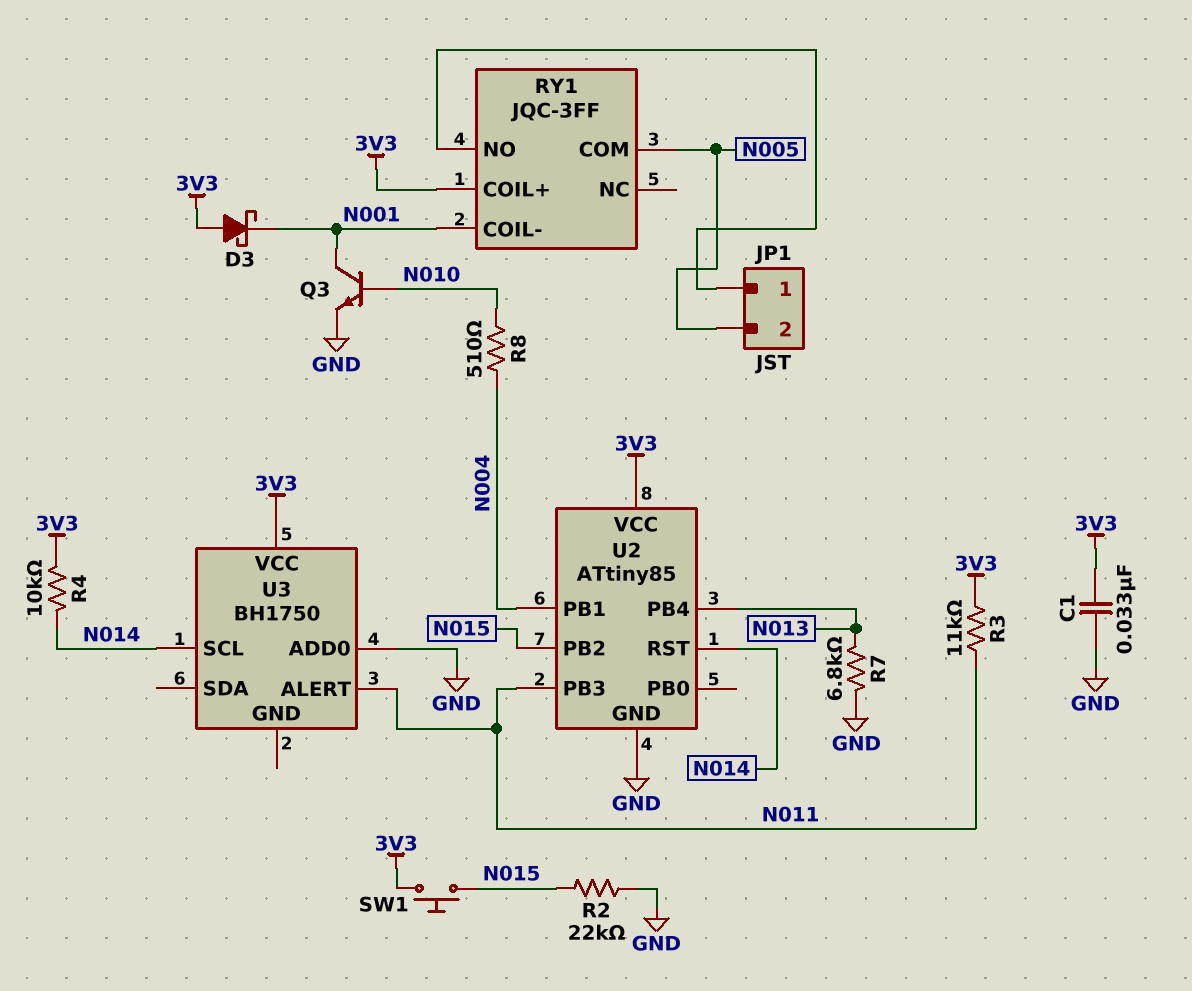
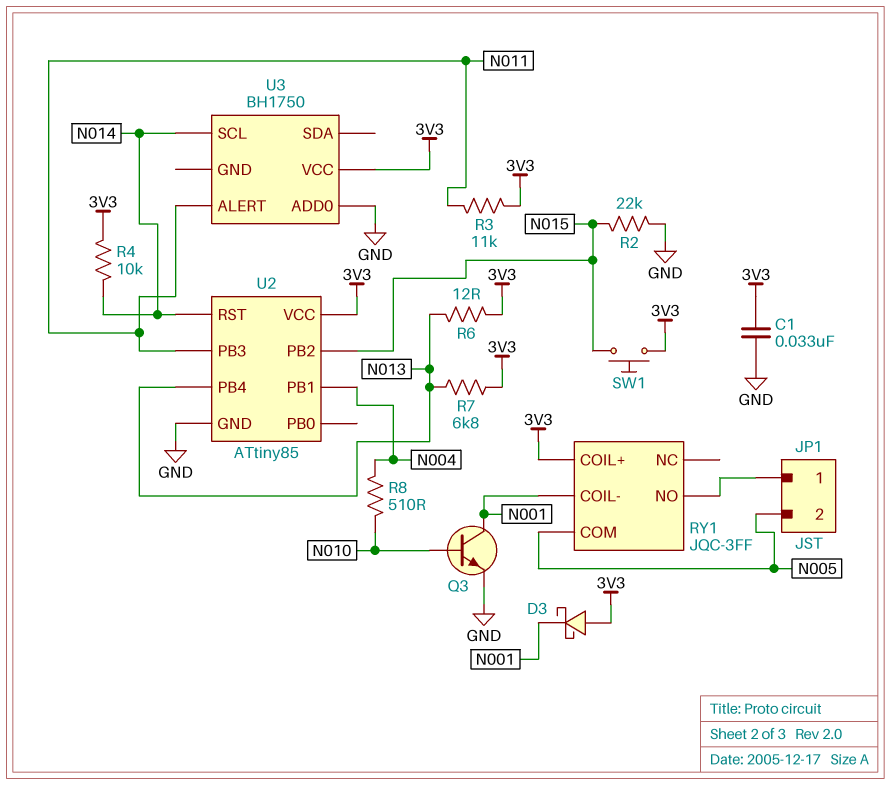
R6: none -> 12 (3V3, N013)
R7: 6.8k (GND, N013) -> 6.8k (3V3, N013)

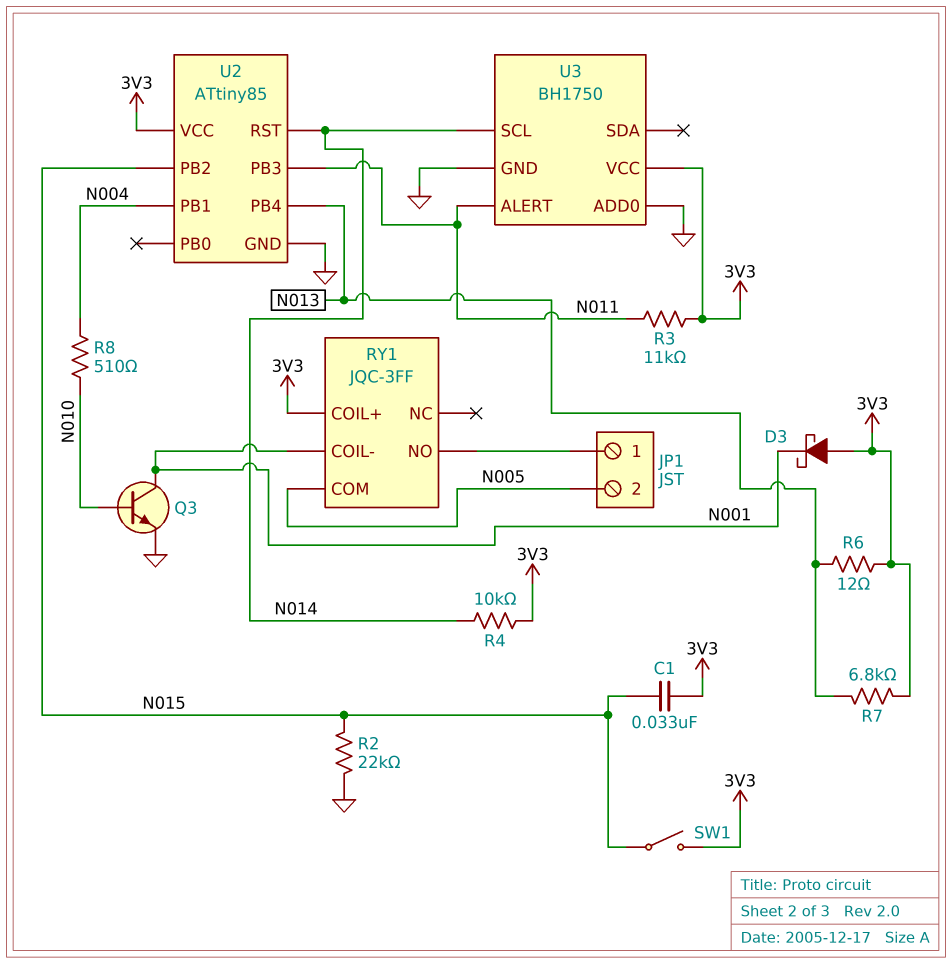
C1: 33nF (3V3, GND) -> 33nF (3V3, N015)
SW1: button (3V3, N015) -> switch (3V3, N015)
U3 pin GND: none -> GND

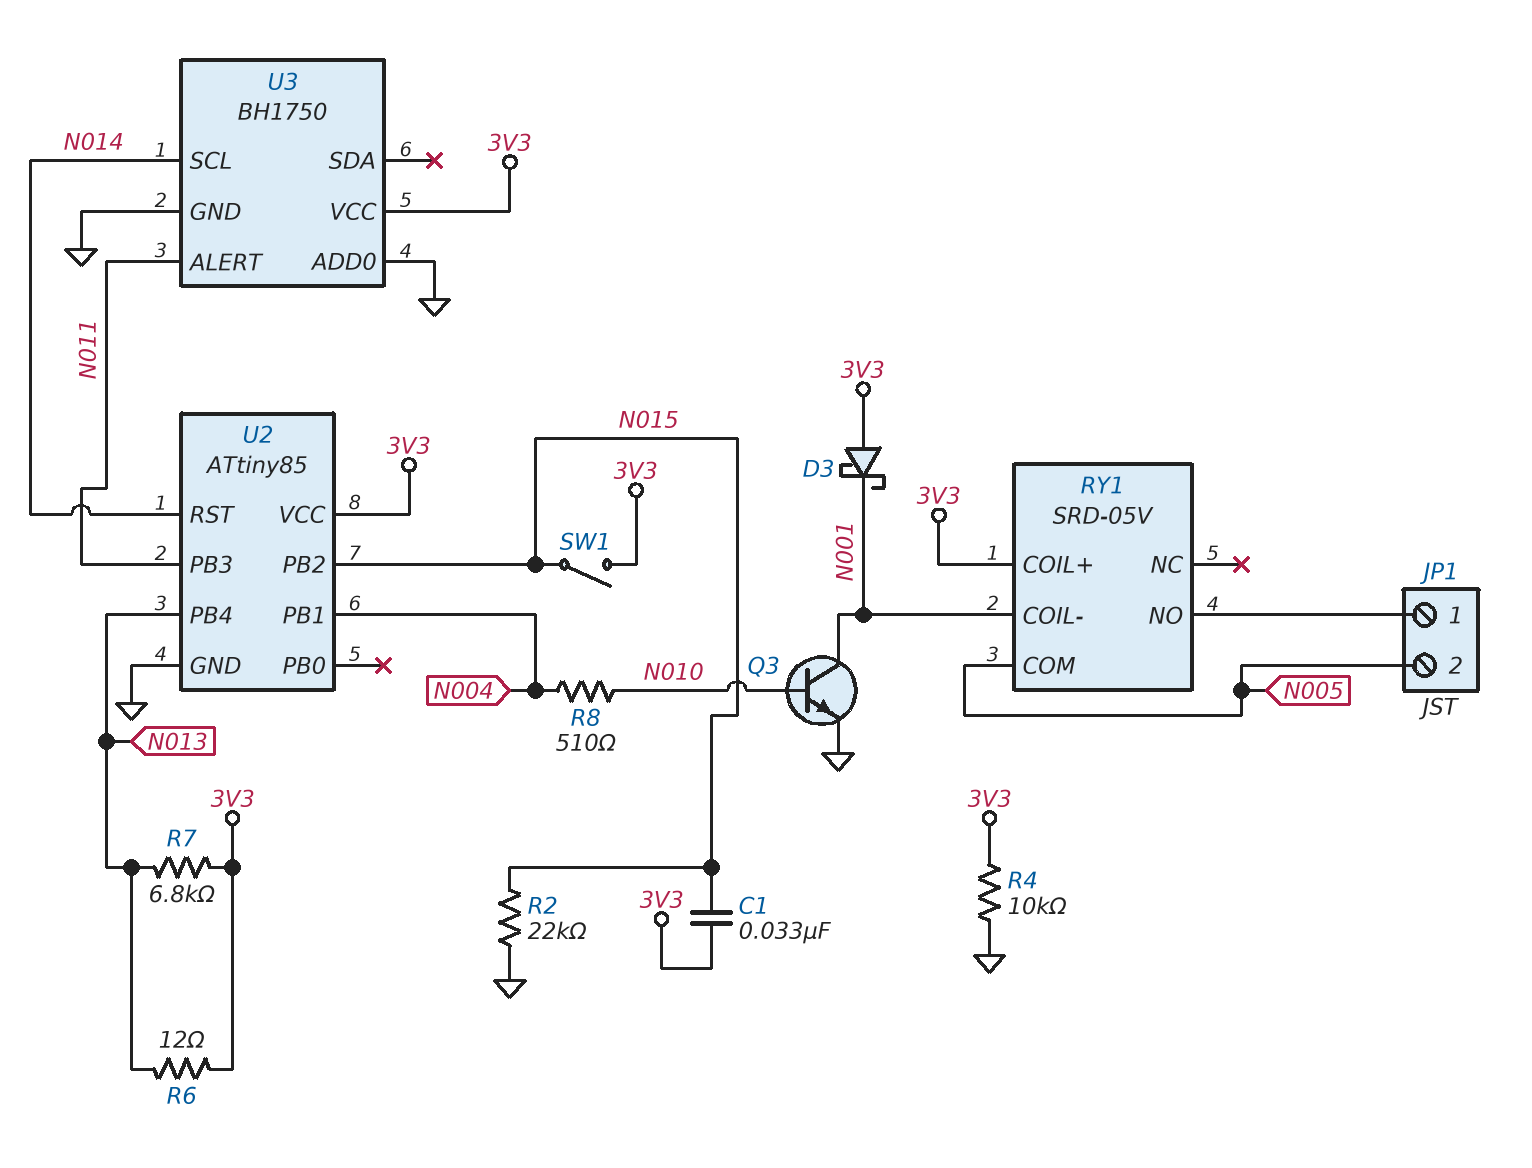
R3: 11k (3V3, N011) -> none
R4: 10k (3V3, N014) -> 10k (3V3, GND)
RY1: JQC-3FF -> SRD-05V

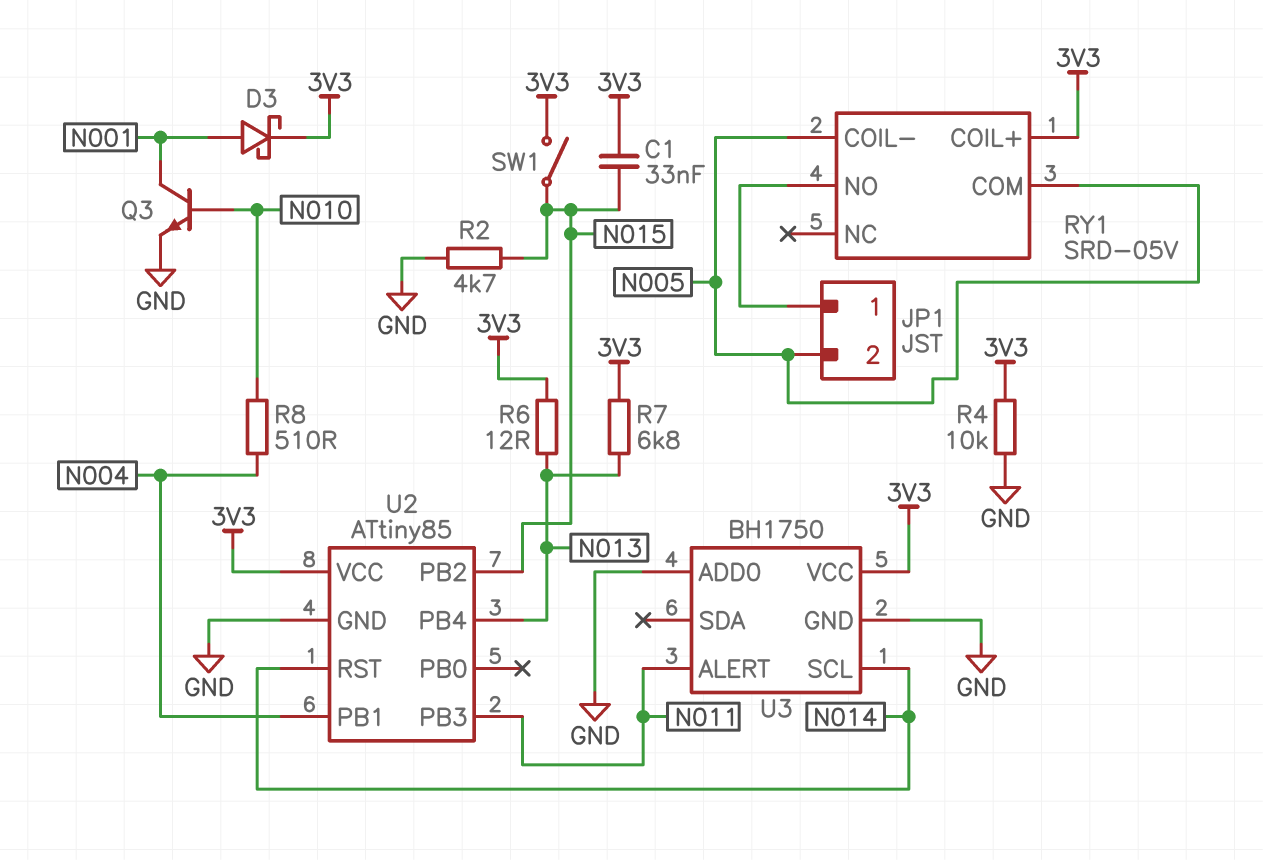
D3: schottky (A 3V3, K N001) -> schottky (A N001, K 3V3)
R2: 22k (GND, N015) -> 4.7k (GND, N015)
RY1 pin COIL-: N001 -> N005

